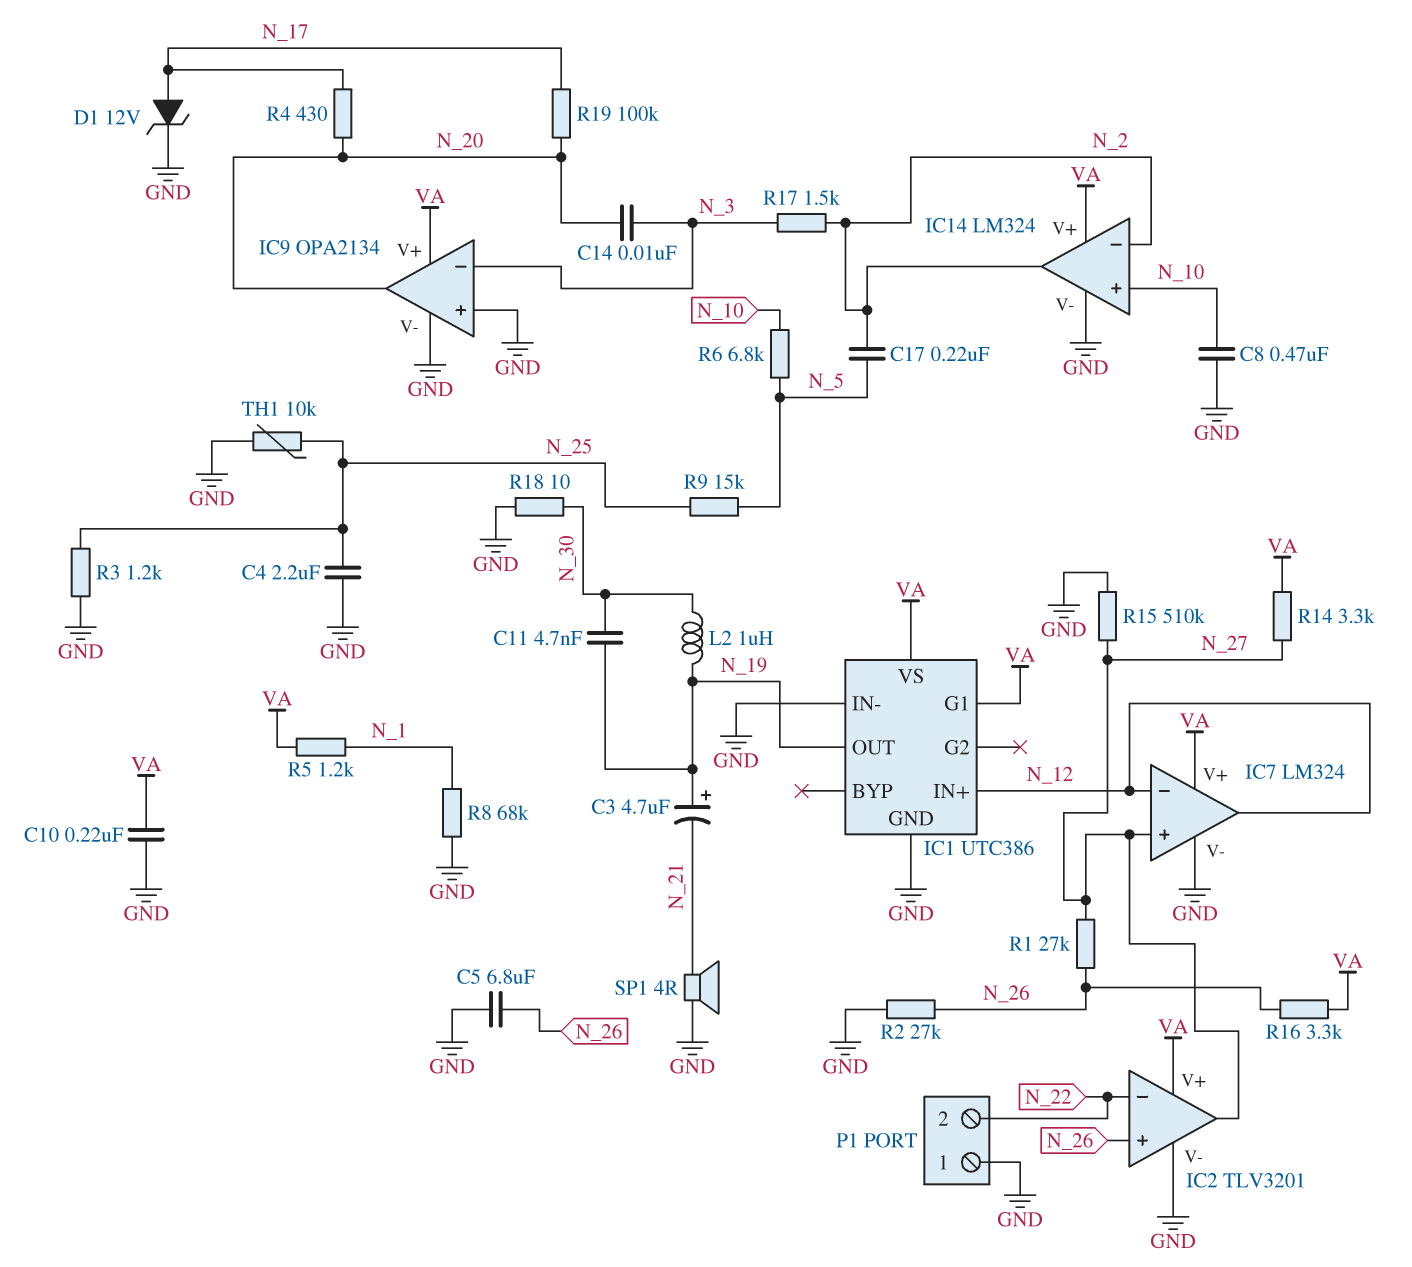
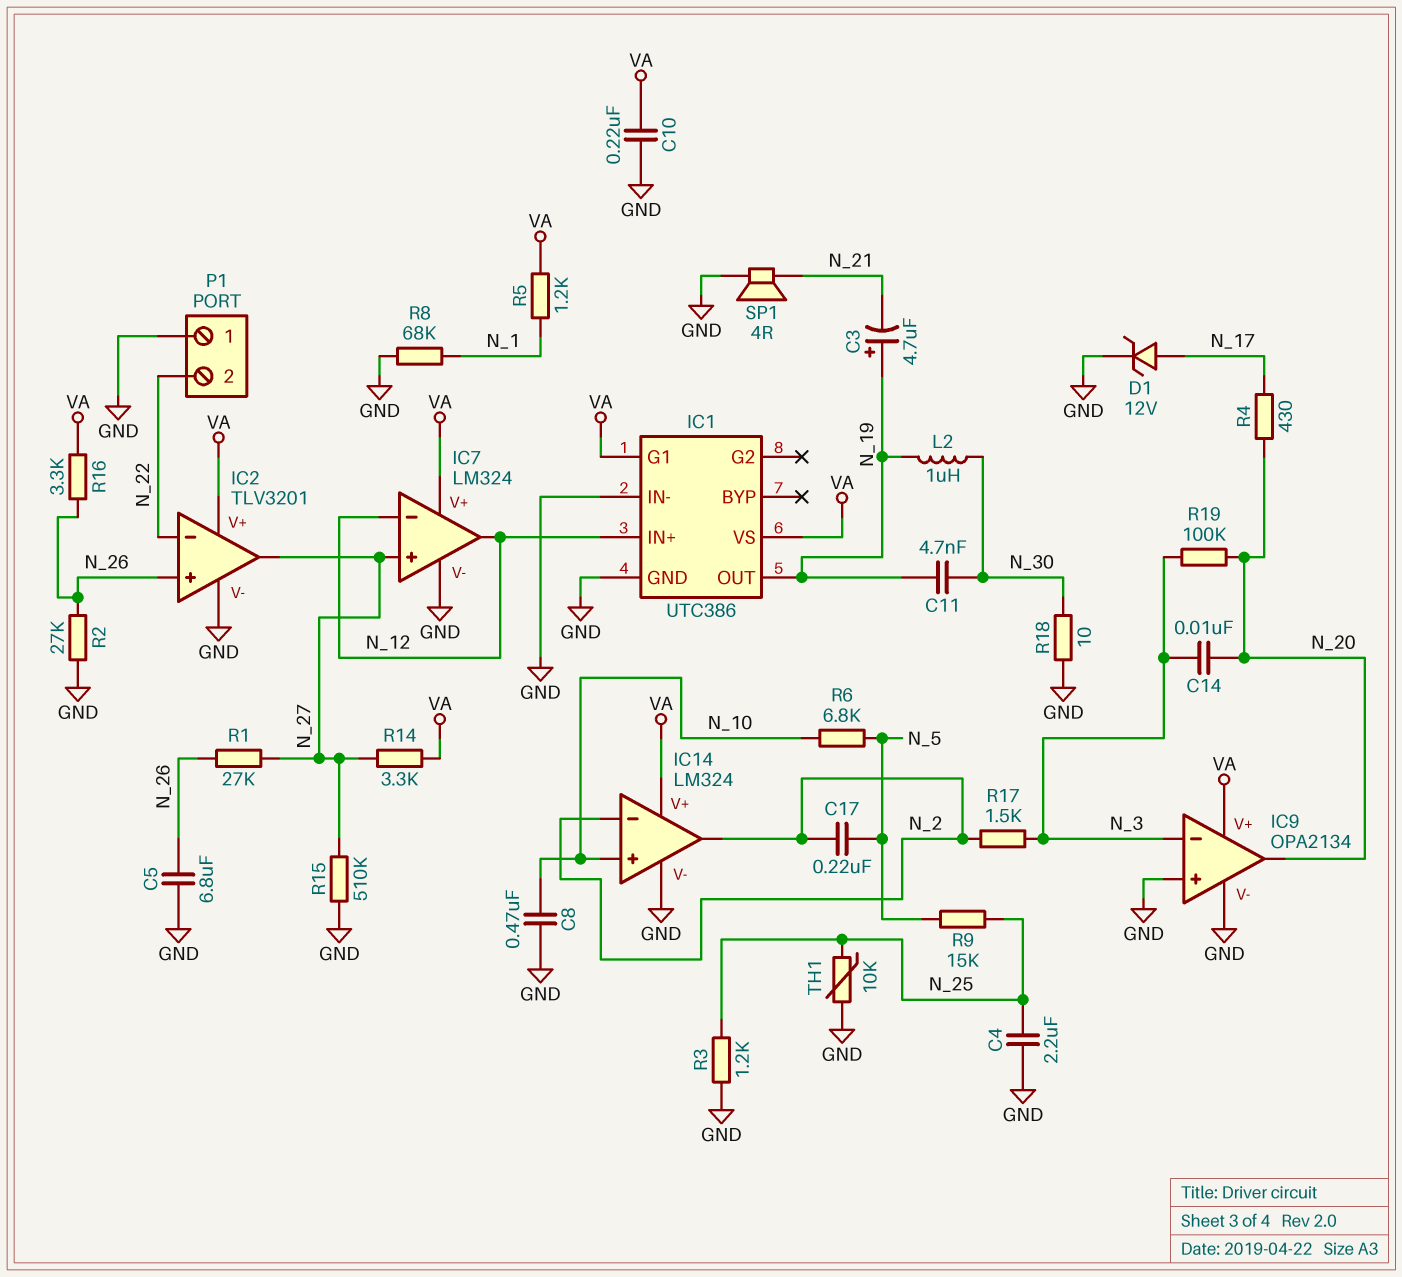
R19: 100k (N_17, N_20) -> 100k (N_3, N_20)

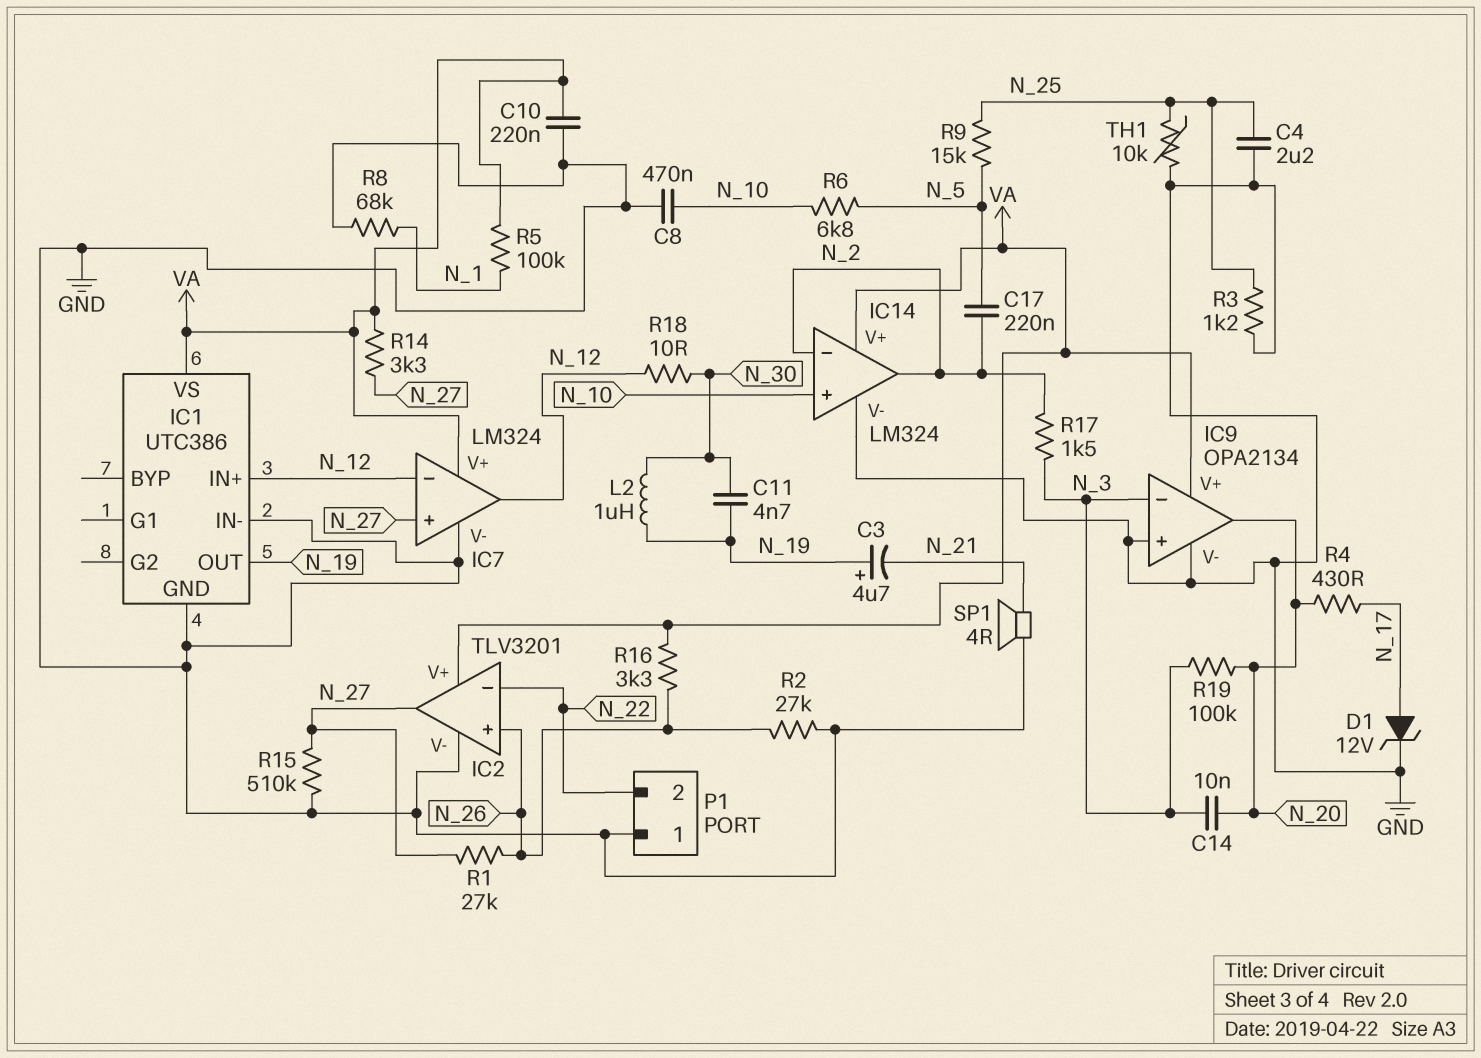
C5: 6.8uF (GND, N_26) -> none
IC1 pin G1: VA -> none
R5: 1.2k (N_1, VA) -> 100k (N_1, VA)
R18: 10 (GND, N_30) -> 10 (N_12, N_30)

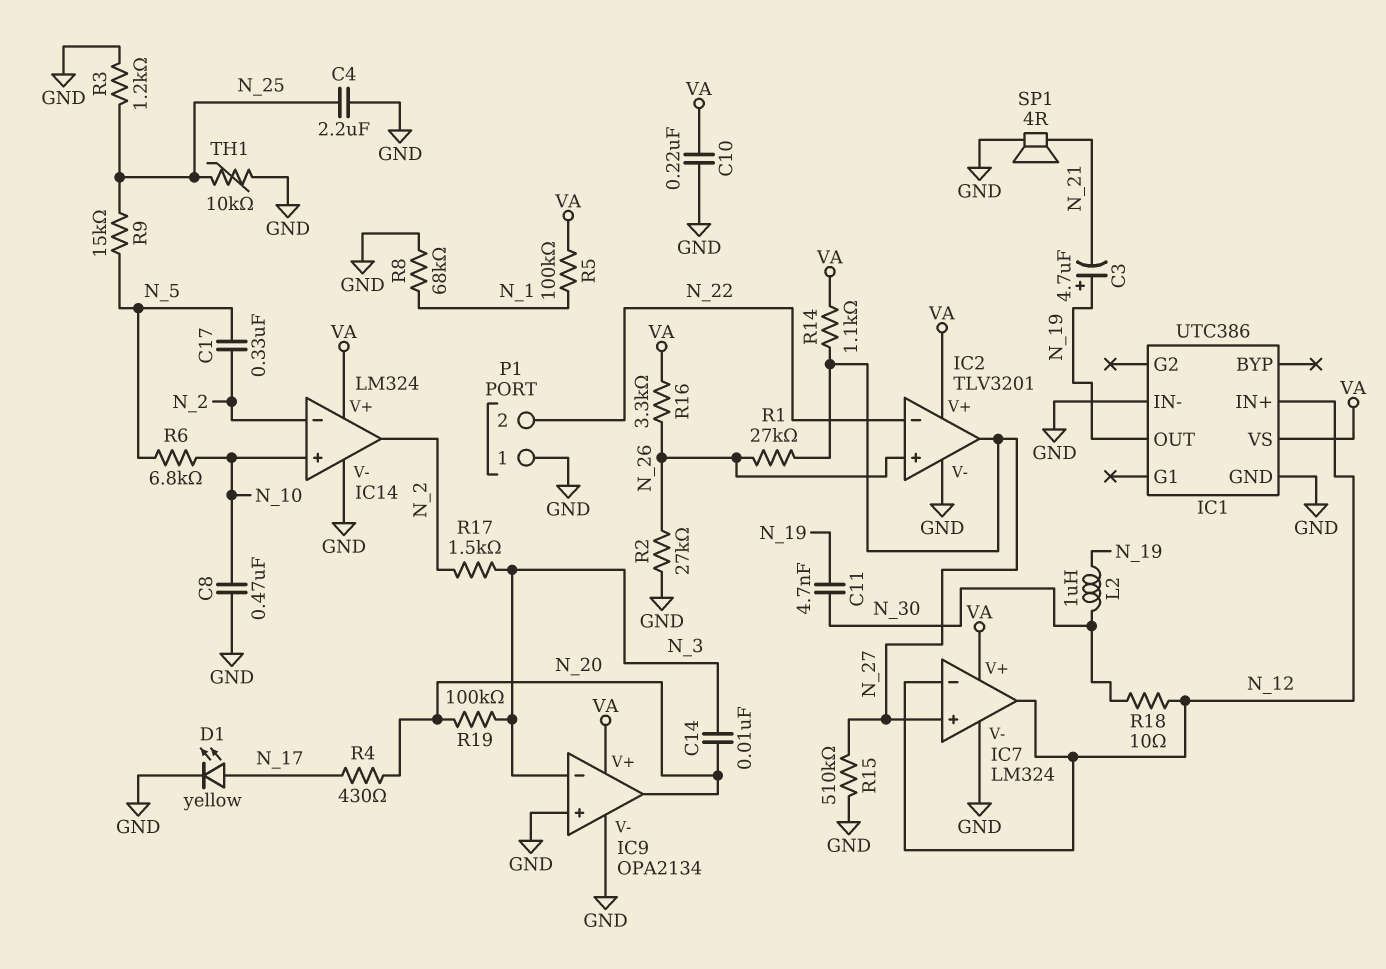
C17: 220nF (N_2, N_5) -> 330nF (N_2, N_5)
D1: zener 12V (A N_17, K GND) -> LED yellow (A N_17, K GND)
R14: 3.3k (N_27, VA) -> 1.1k (N_27, VA)

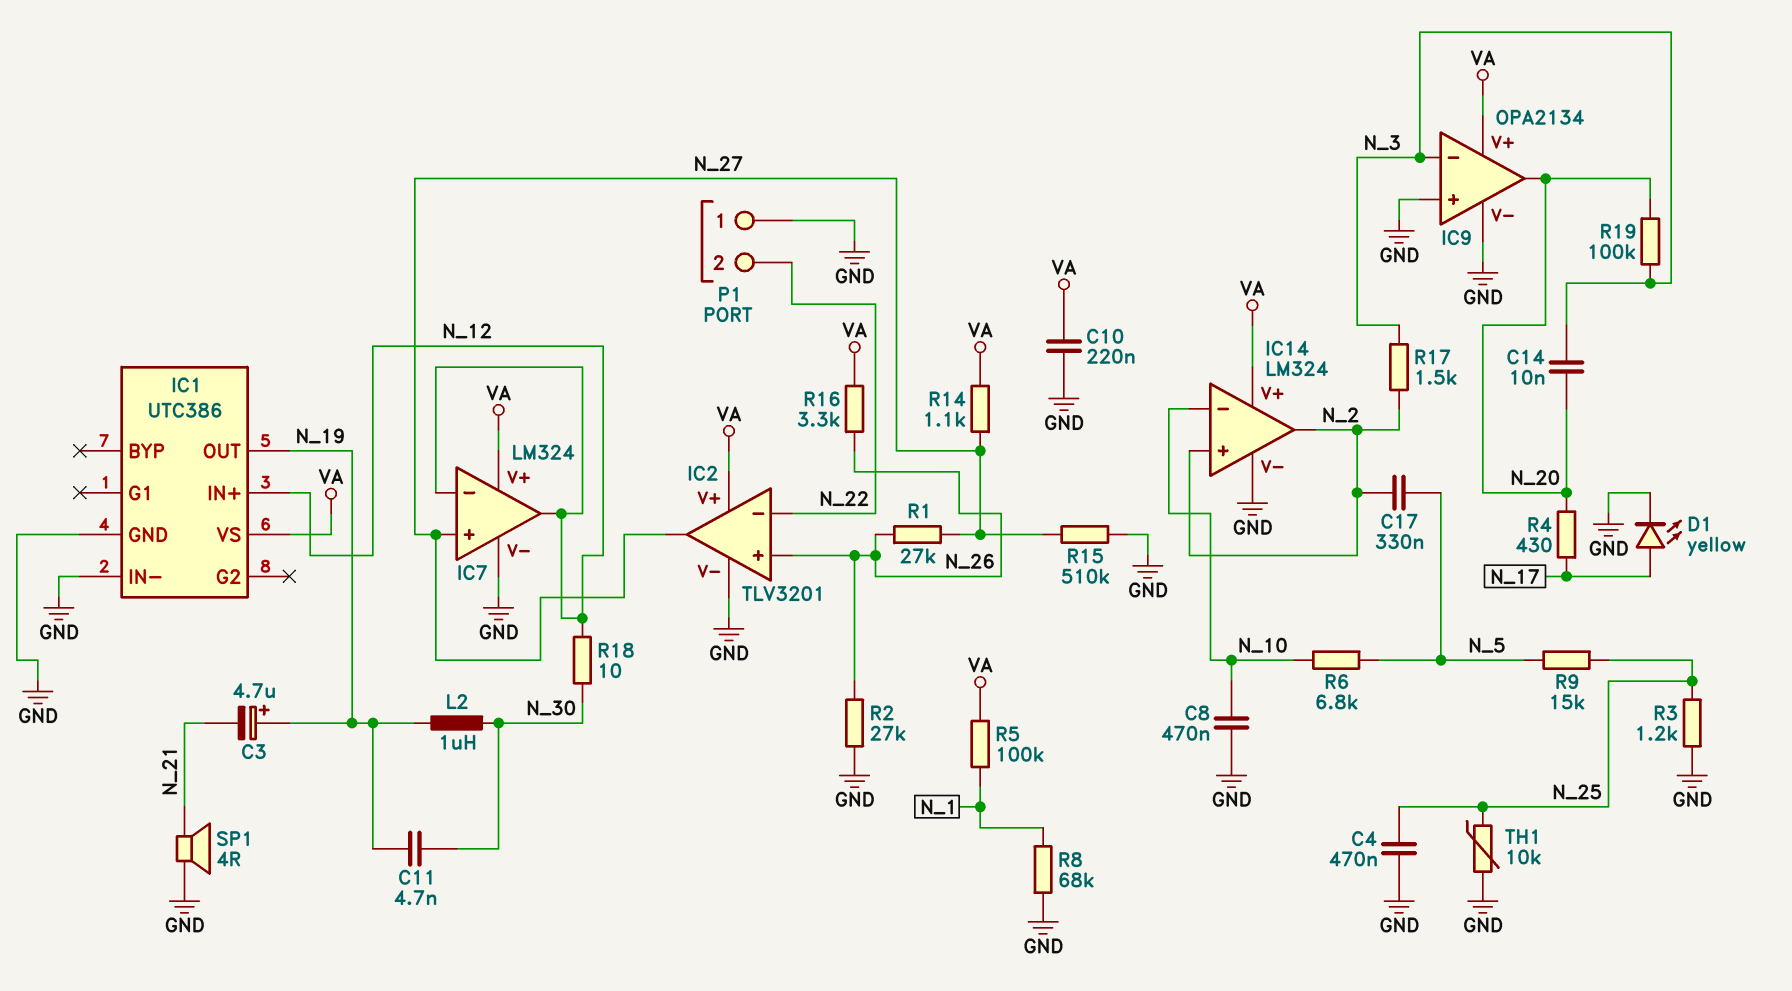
C4: 2.2uF (GND, N_25) -> 470nF (GND, N_25)
IC14 pin in+: N_10 -> N_2
IC14 pin in-: N_2 -> N_10

